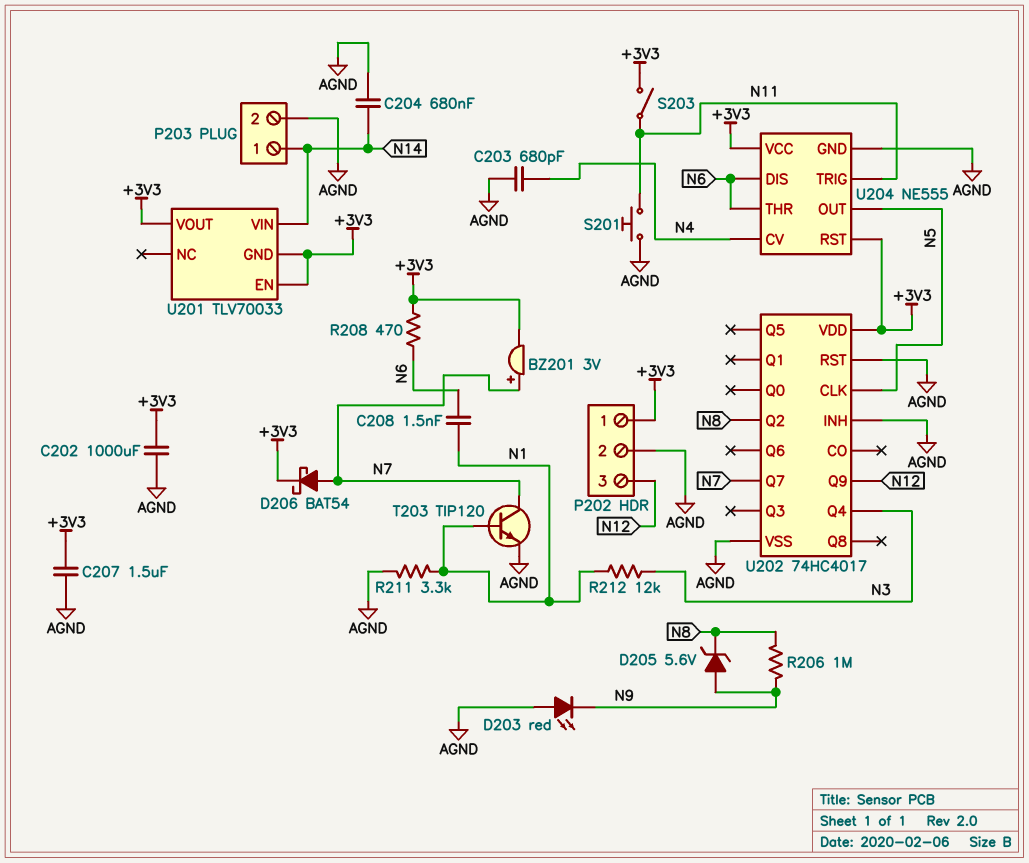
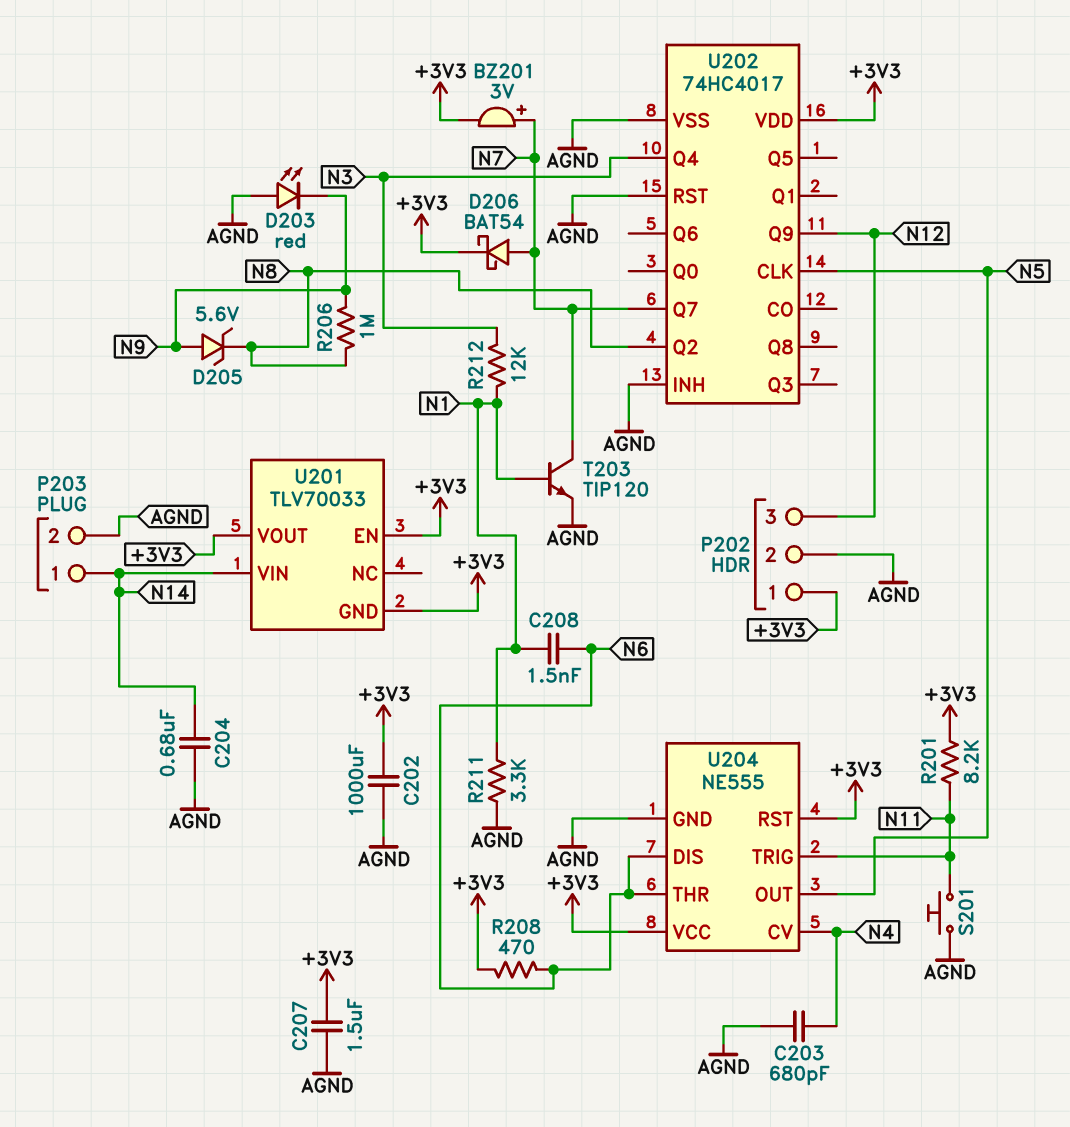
R201: none -> 8.2k (+3V3, N11)
S203: switch (+3V3, N11) -> none

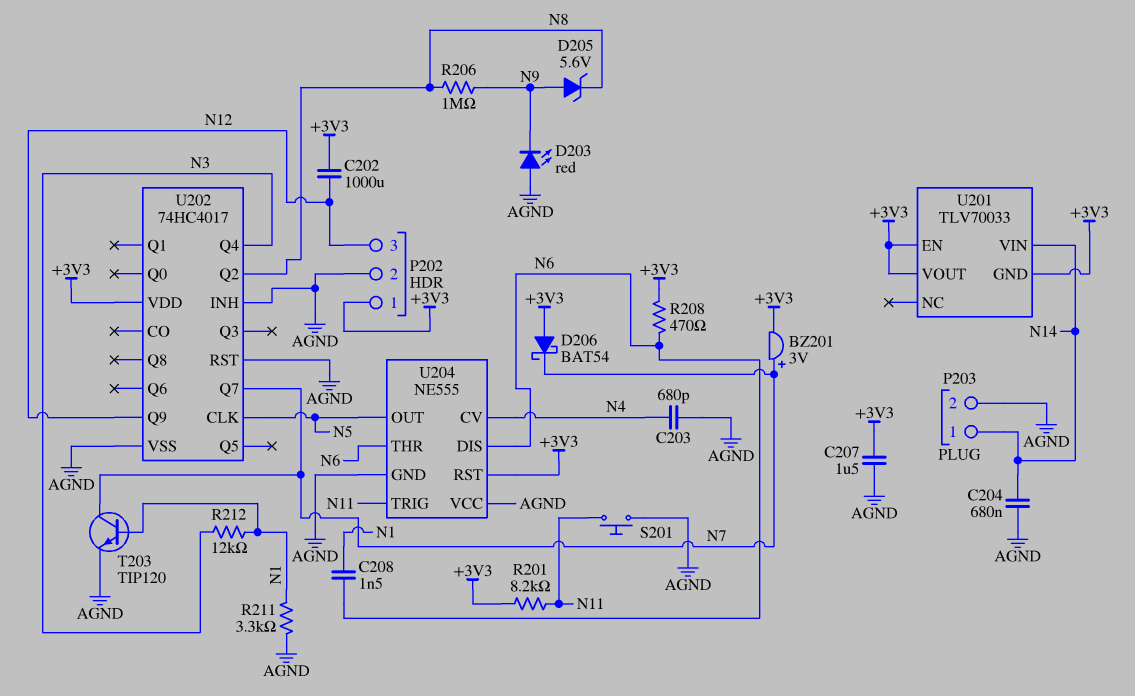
C202: 1000uF (+3V3, AGND) -> 1000uF (+3V3, N12)
D206: schottky BAT54 (A N7, K +3V3) -> schottky BAT54 (A +3V3, K N7)
U204 pin VCC: +3V3 -> AGND

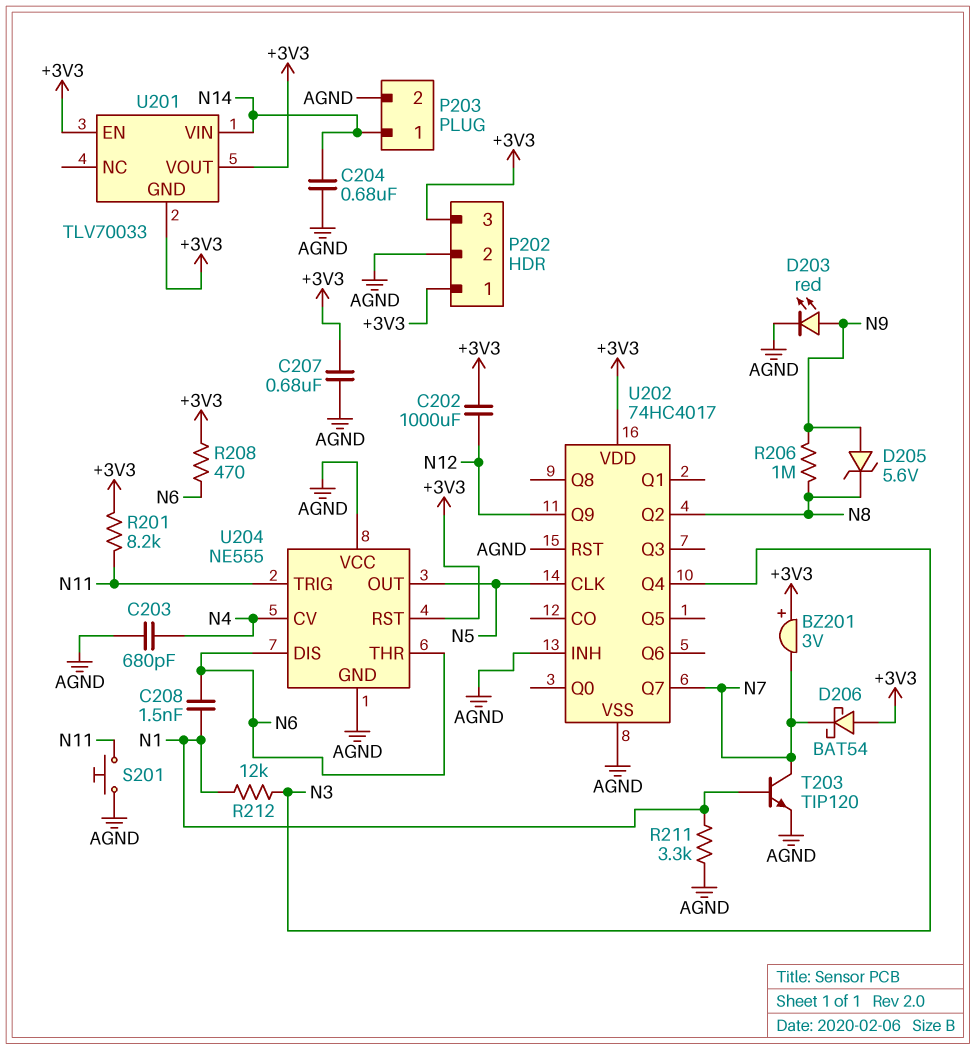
BZ201: buzzer 3V (plus N7, minus +3V3) -> buzzer 3V (plus +3V3, minus N7)
C207: 1.5uF (+3V3, AGND) -> 680nF (+3V3, AGND)
D203: LED red (A AGND, K N9) -> LED red (A N9, K AGND)
P202 pin 3: N12 -> +3V3

